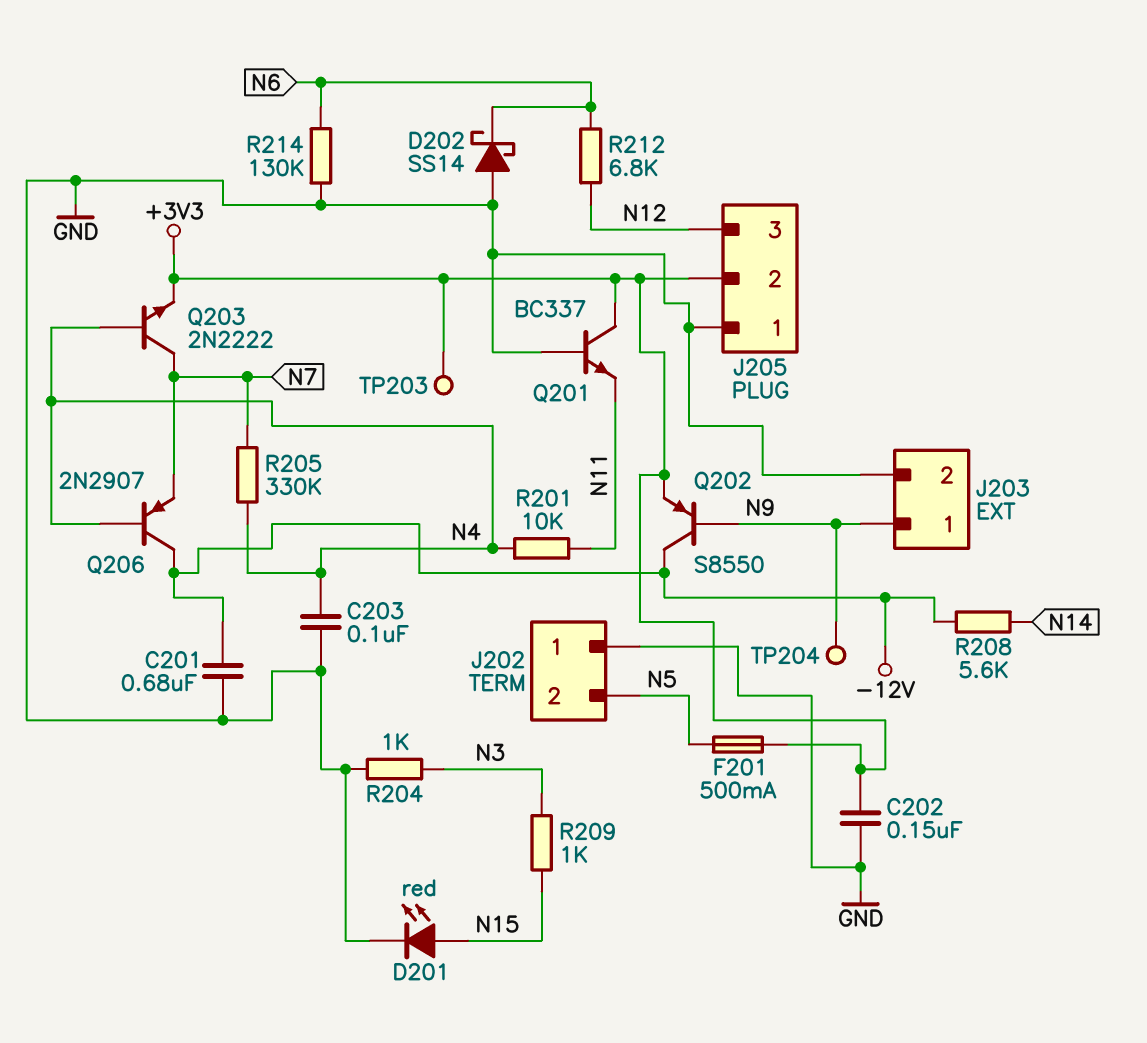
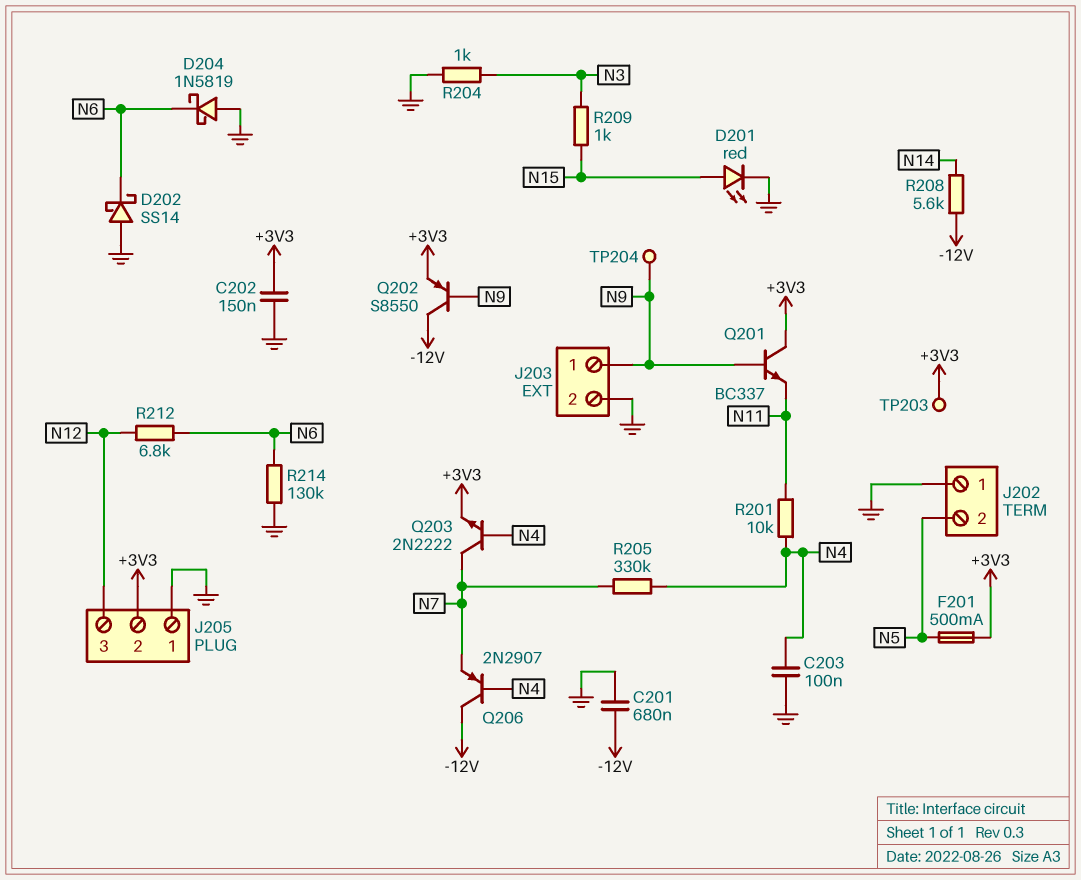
D204: none -> schottky 1N5819 (A GND, K N6)
Q201: NPN BC337 (B GND, C +3V3, E N11) -> NPN BC337 (B N9, C +3V3, E N11)

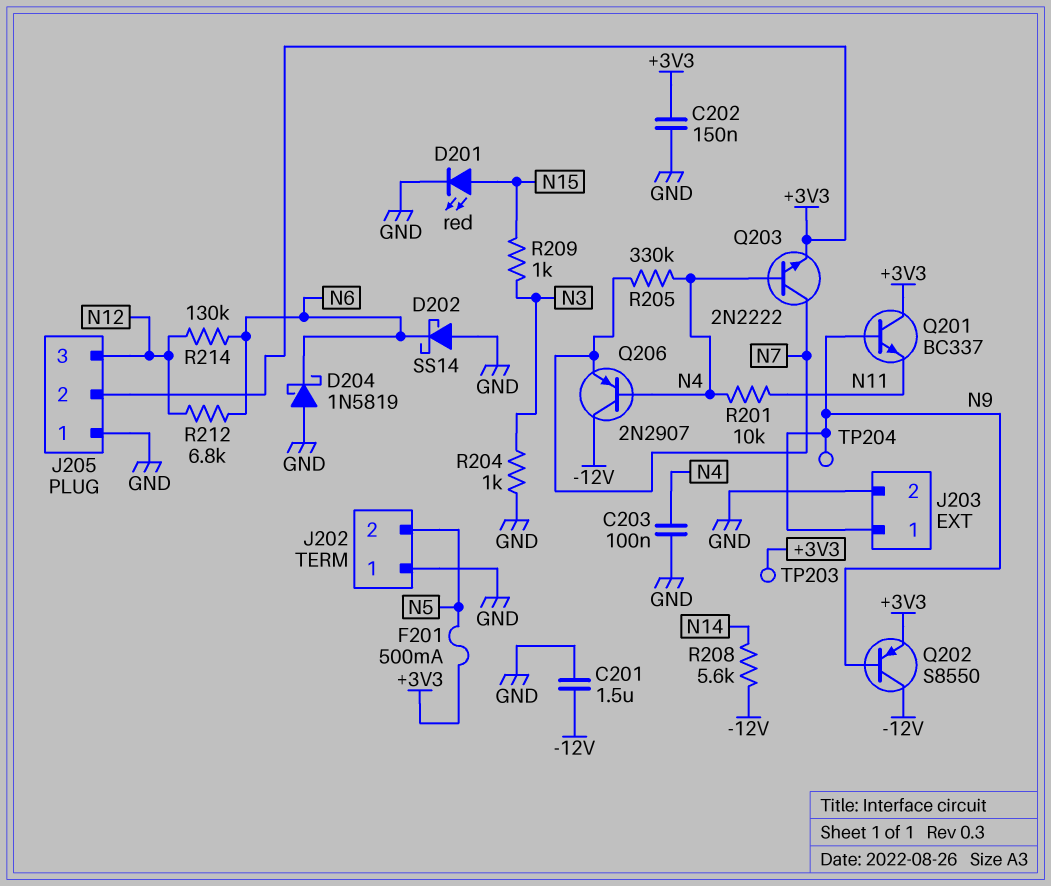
C201: 680nF (-12V, GND) -> 1.5uF (-12V, GND)
R214: 130k (GND, N6) -> 130k (N6, N12)

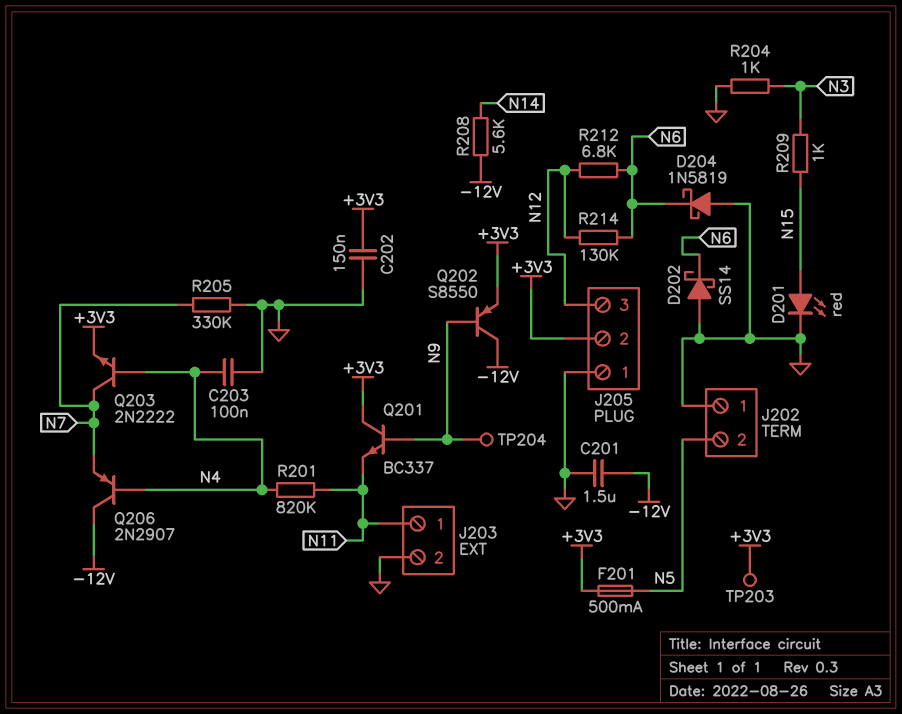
J203 pin 1: N9 -> N11
R201: 10k (N4, N11) -> 820k (N4, N11)
R205: 330k (N4, N7) -> 330k (GND, N7)

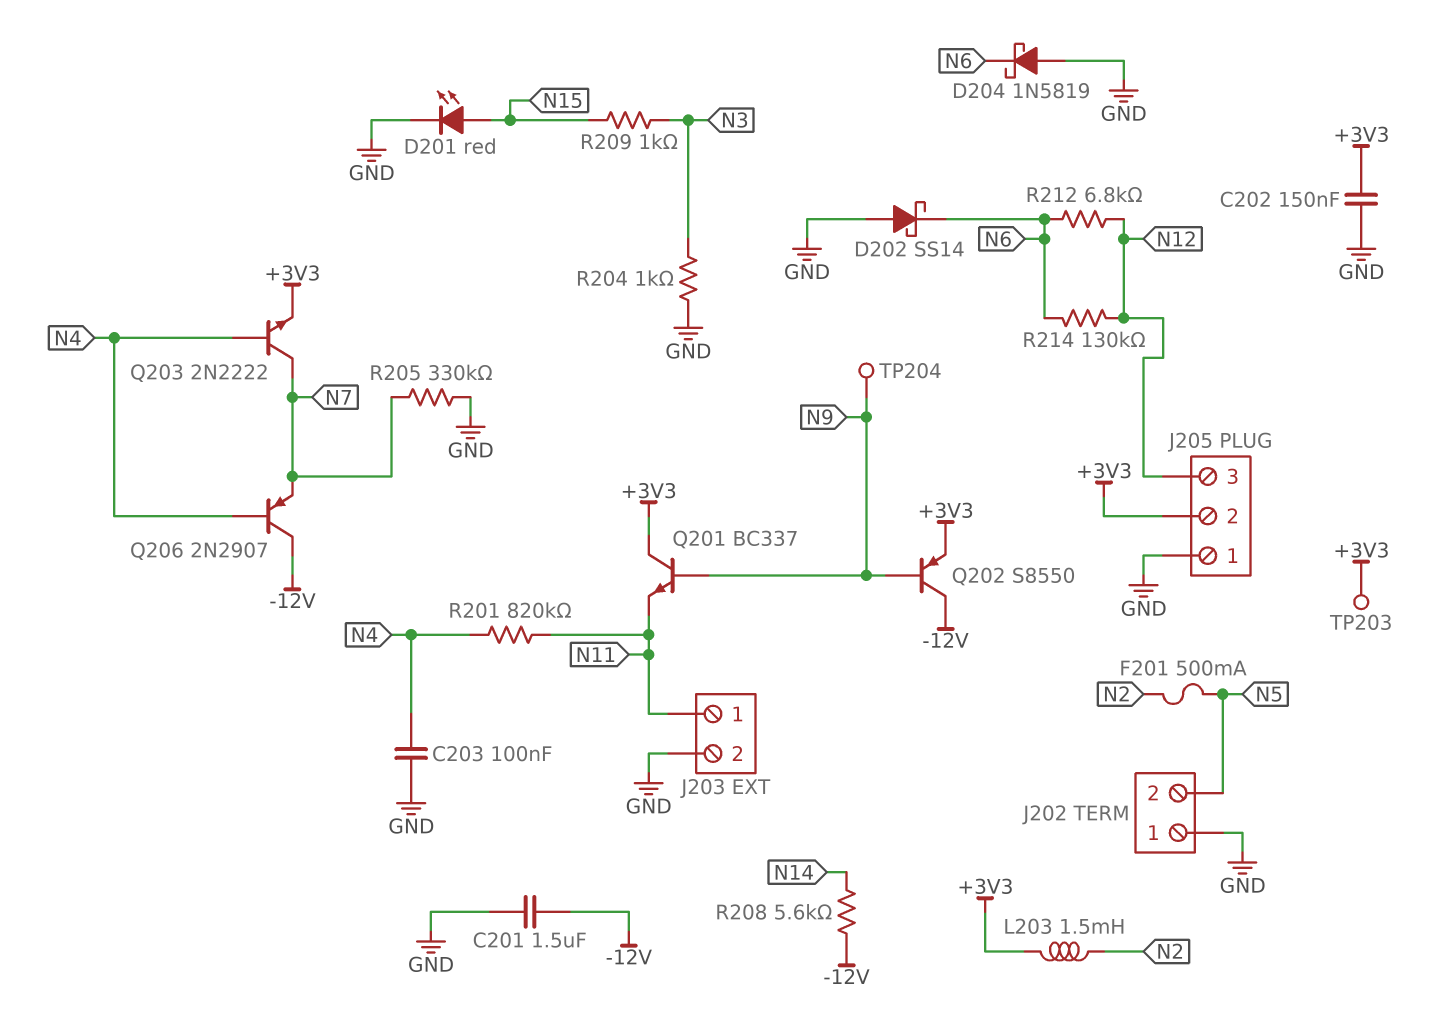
F201: 500mA (+3V3, N5) -> 500mA (N2, N5)
L203: none -> 1.5mH (+3V3, N2)

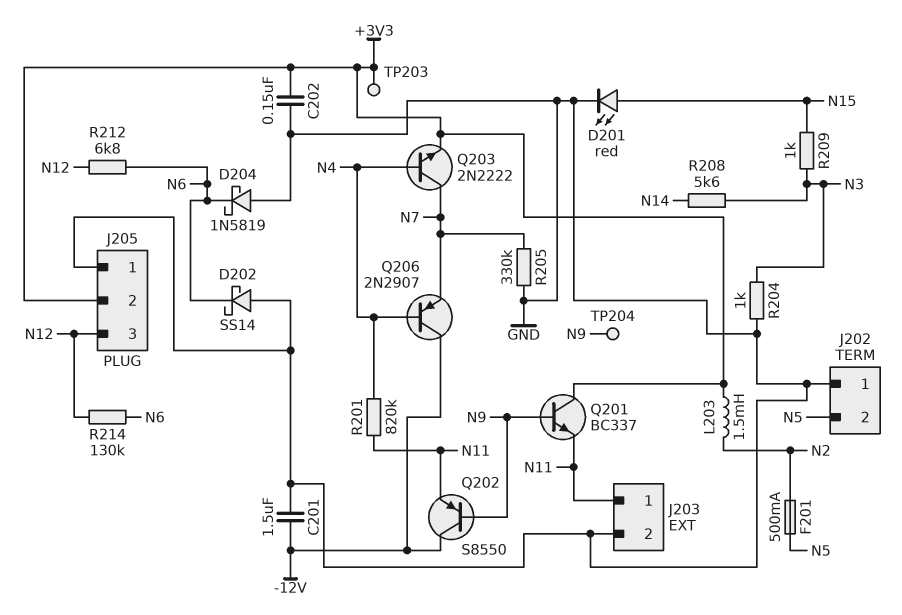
C203: 100nF (GND, N4) -> none
Q202: PNP S8550 (B N9, C -12V, E +3V3) -> PNP S8550 (B N9, C -12V, E N11)
R208: 5.6k (-12V, N14) -> 5.6k (N3, N14)

